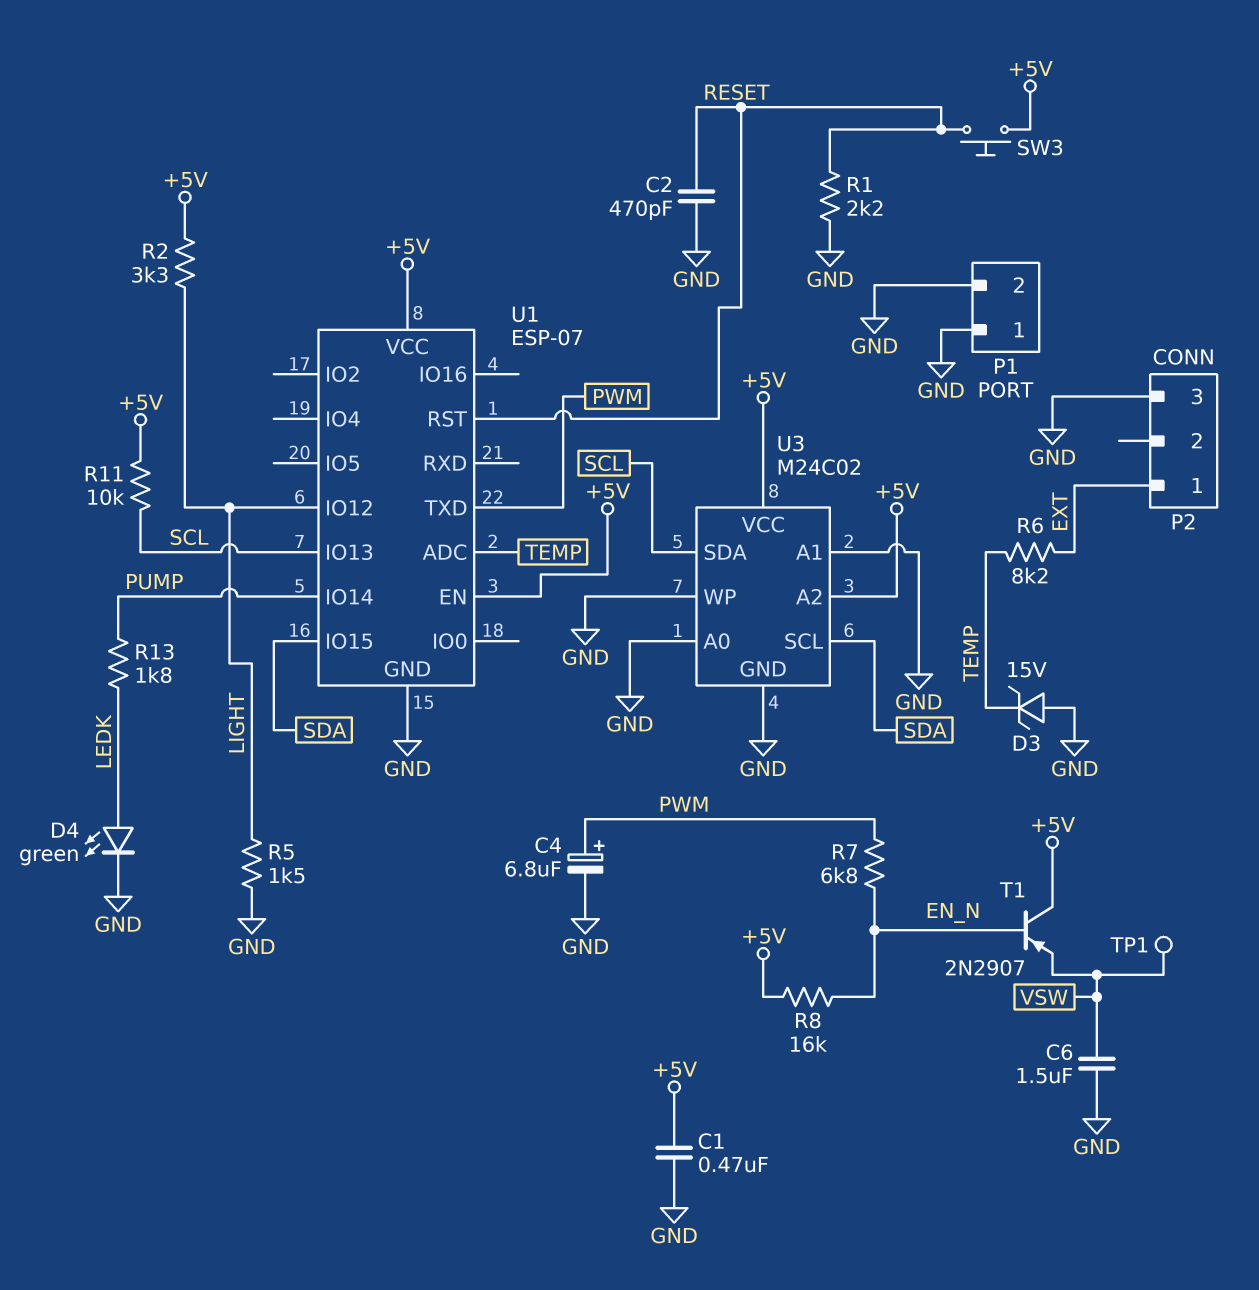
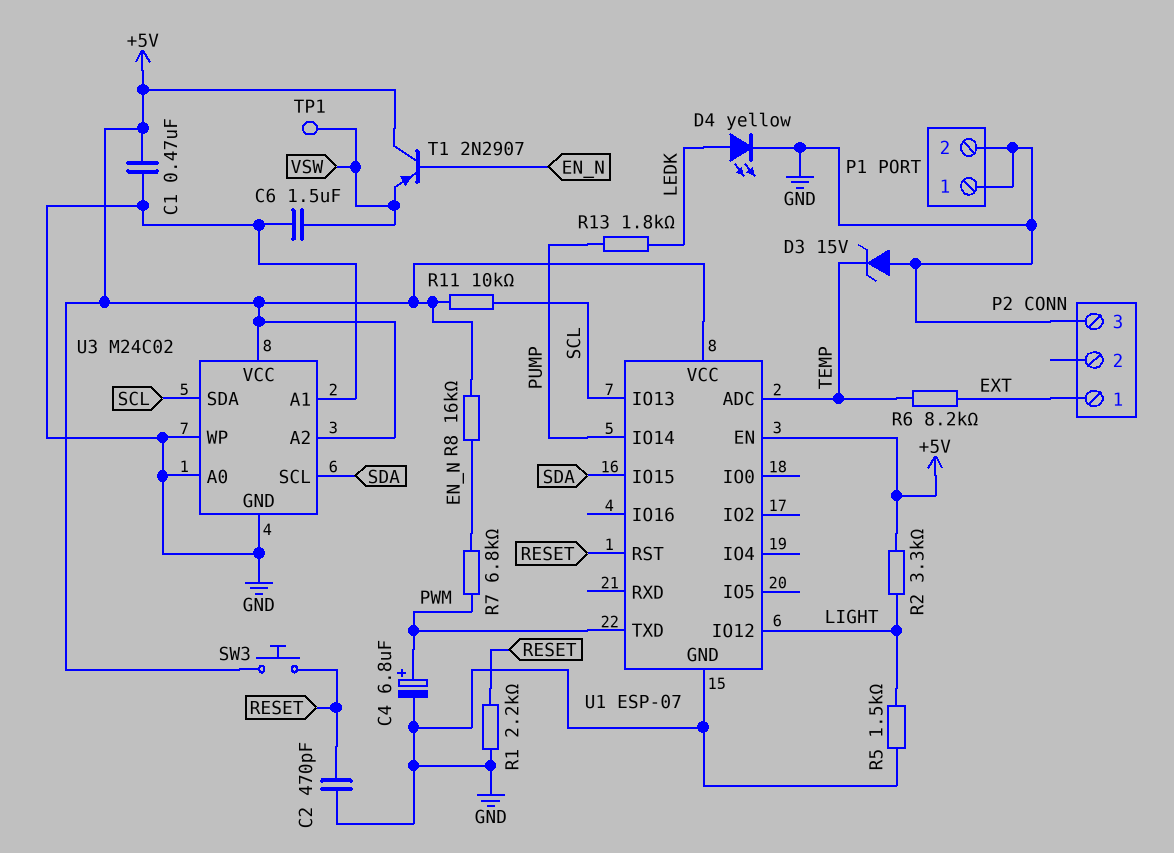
D4: LED green (A LEDK, K GND) -> LED yellow (A LEDK, K GND)

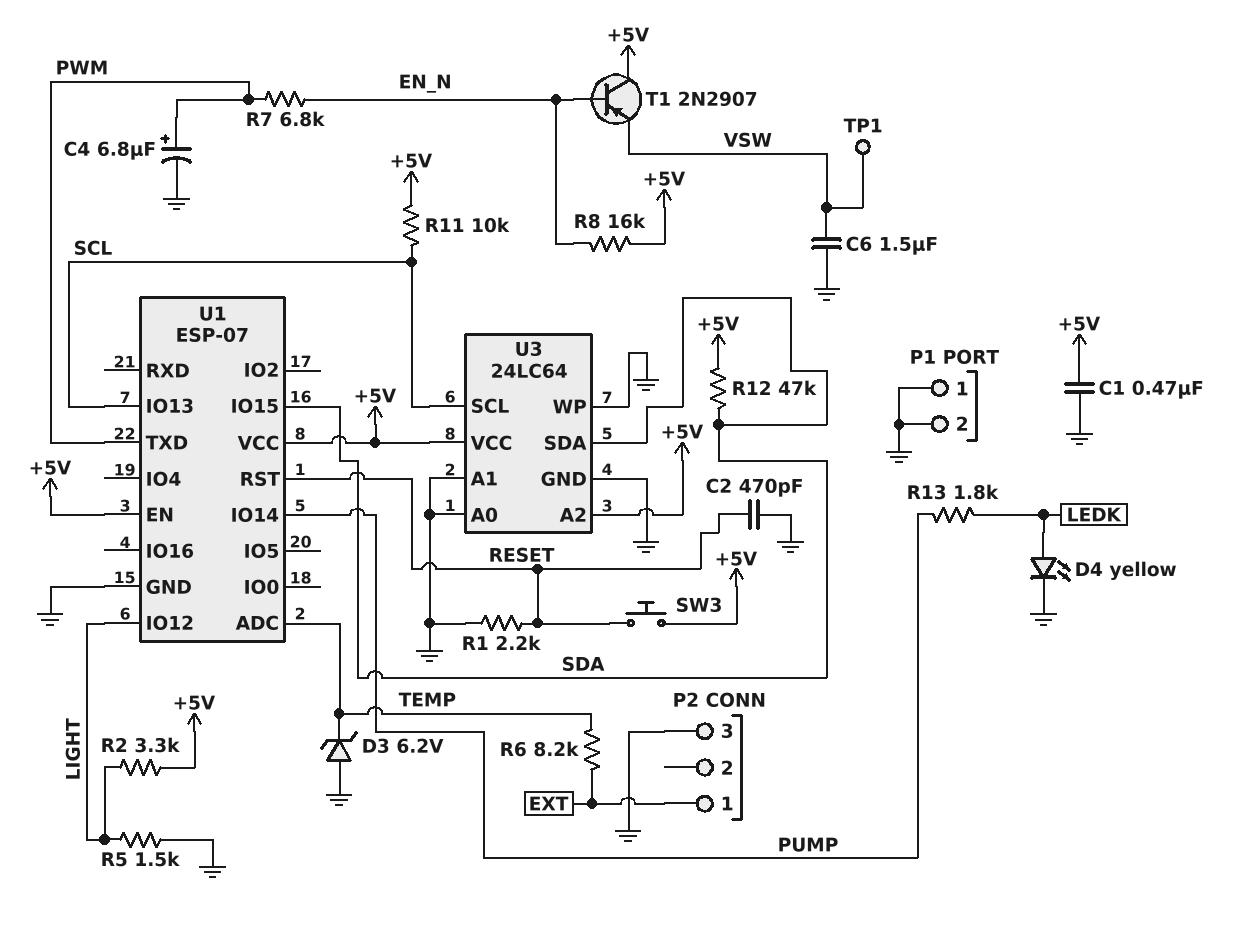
D3: zener 15V (A GND, K TEMP) -> zener 6.2V (A GND, K TEMP)
R12: none -> 47k (+5V, SDA)
U3: M24C02 -> 24LC64
U3 pin SCL: SDA -> SCL
U3 pin SDA: SCL -> SDA

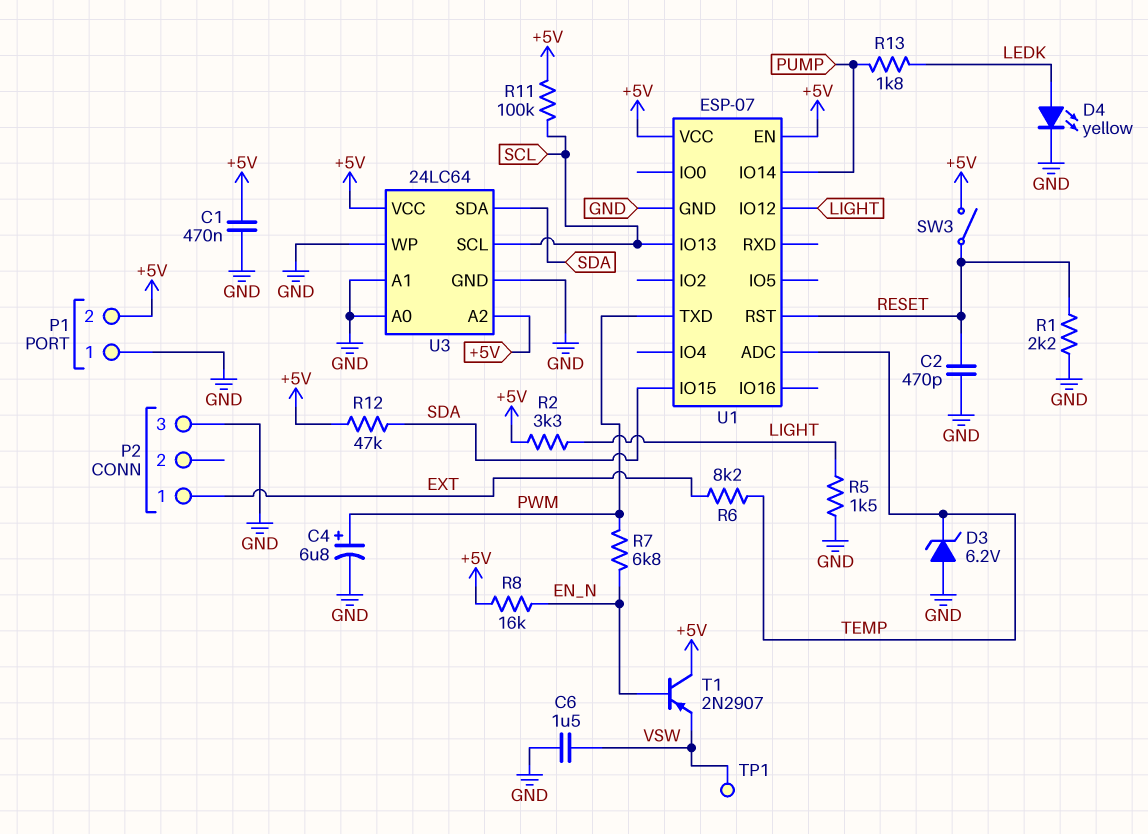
P1 pin 2: GND -> +5V
R11: 10k (+5V, SCL) -> 100k (+5V, SCL)
SW3: button (+5V, RESET) -> switch (+5V, RESET)

